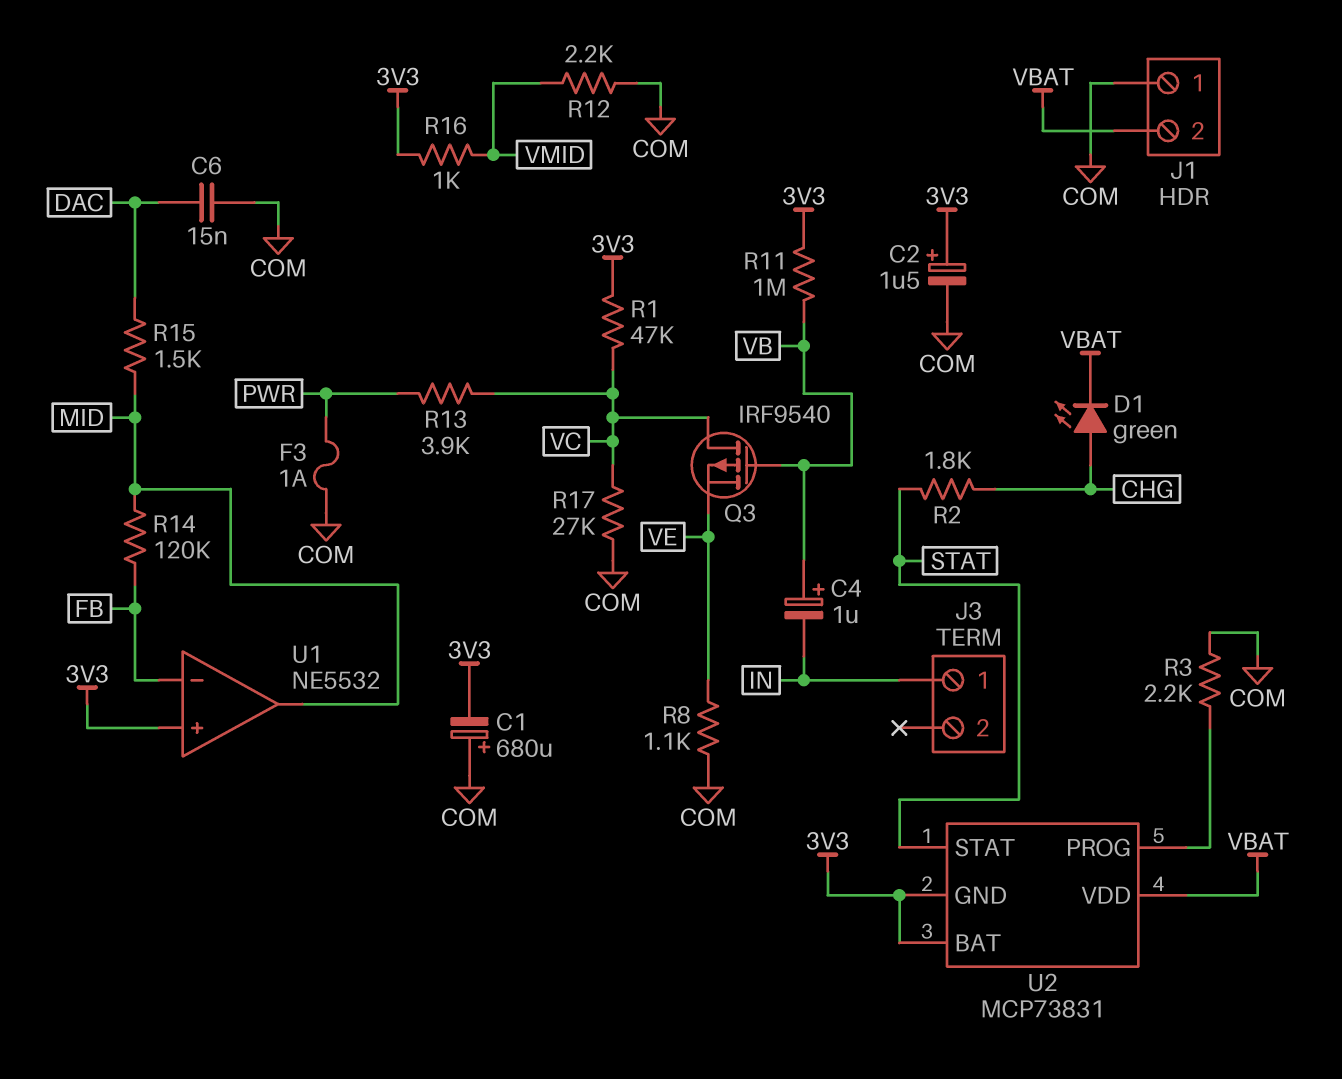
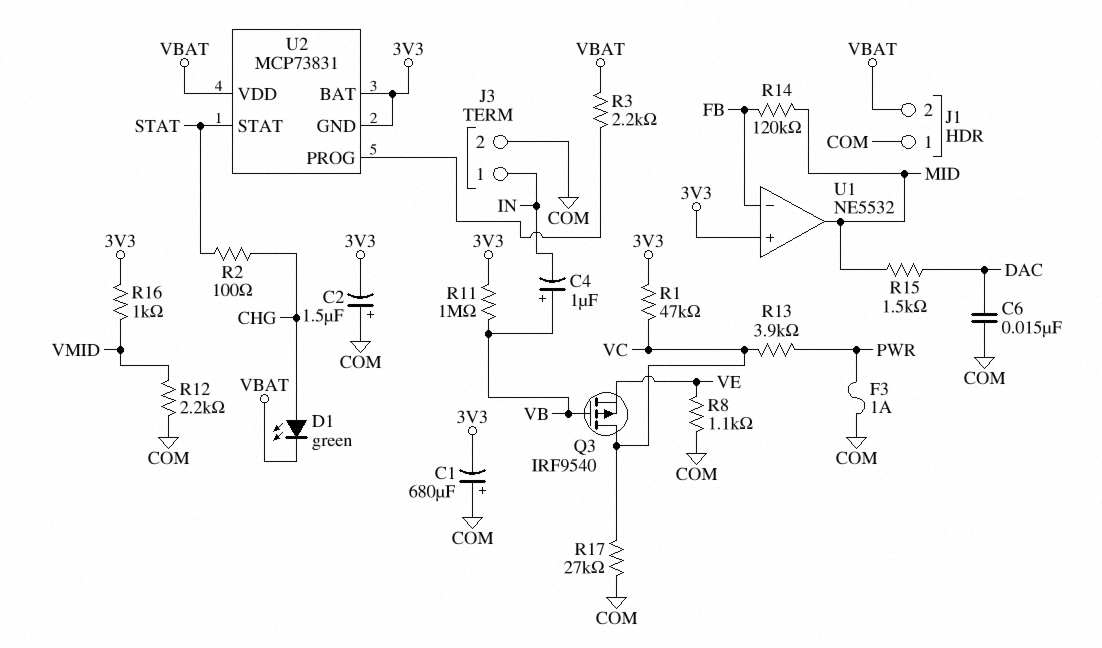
C2: 1.5uF (plus 3V3, minus COM) -> 1.5uF (plus COM, minus 3V3)
J3 pin 2: none -> COM
R2: 1.8k (CHG, STAT) -> 100 (CHG, STAT)
R3: 2.2k (COM, U2/PROG) -> 2.2k (U2/PROG, VBAT)

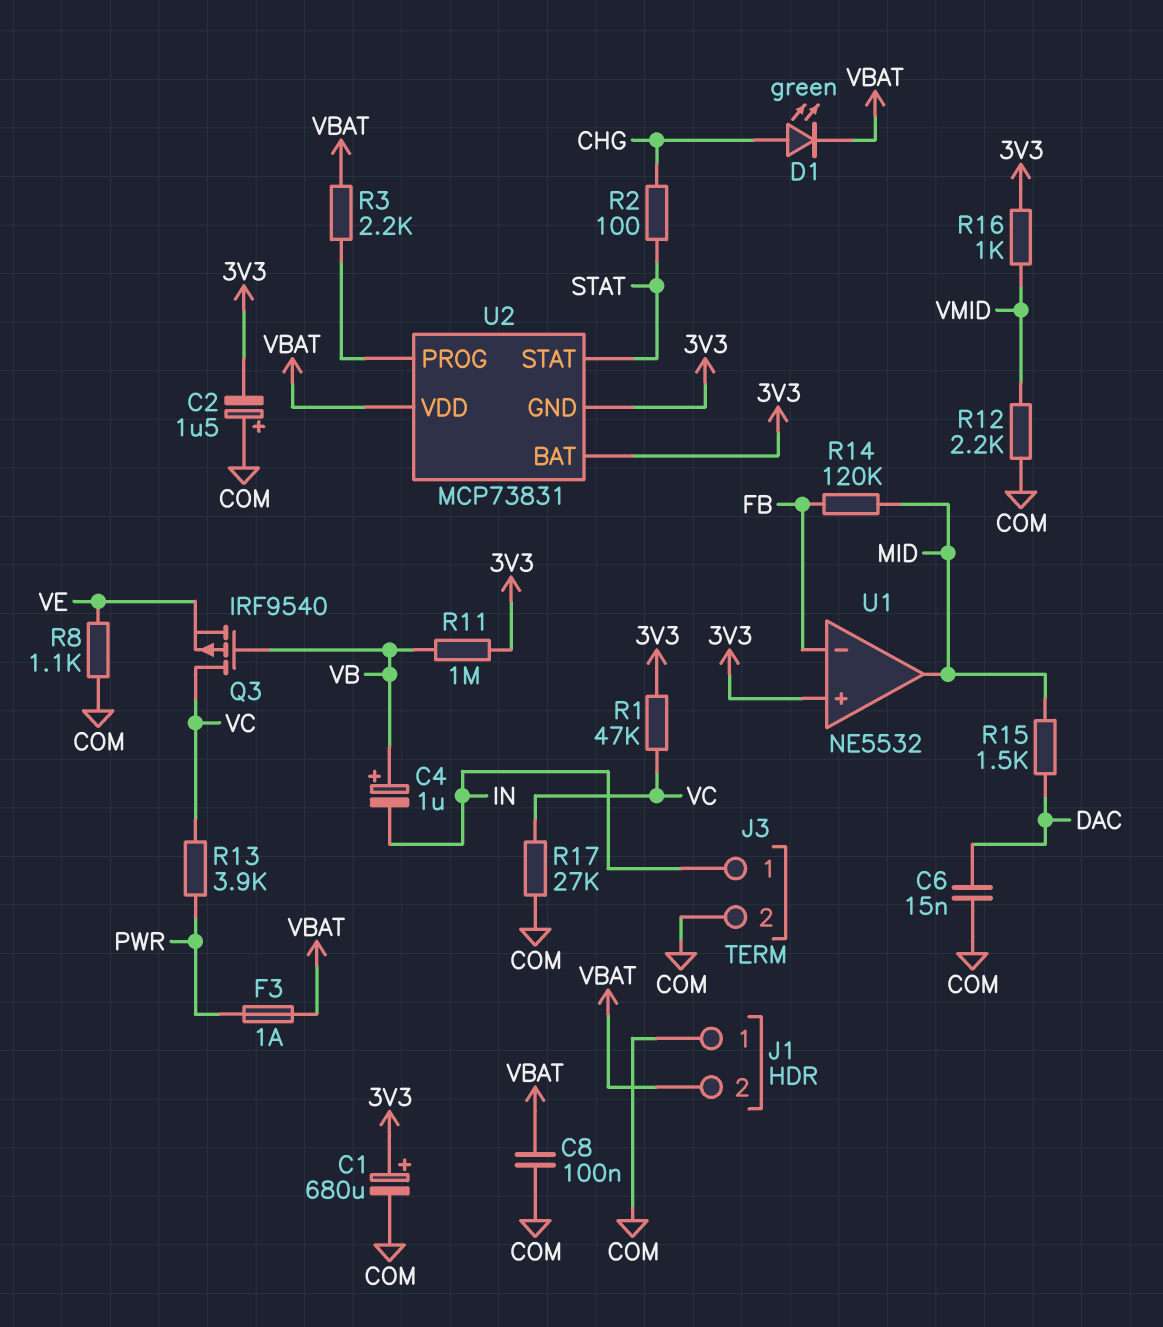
C1: 680uF (plus COM, minus 3V3) -> 680uF (plus 3V3, minus COM)
C8: none -> 100nF (COM, VBAT)
F3: 1A (COM, PWR) -> 1A (PWR, VBAT)

